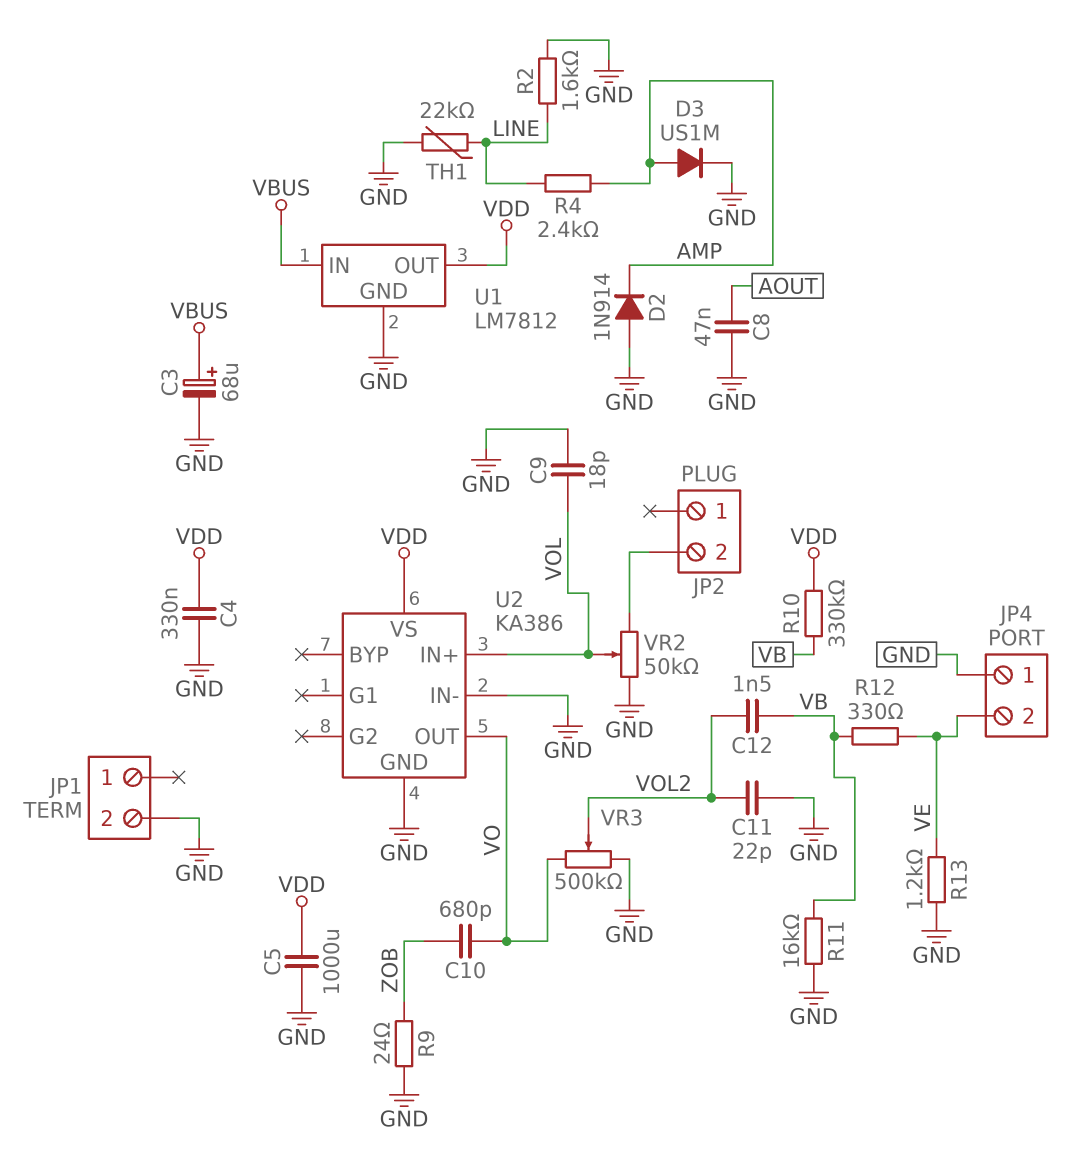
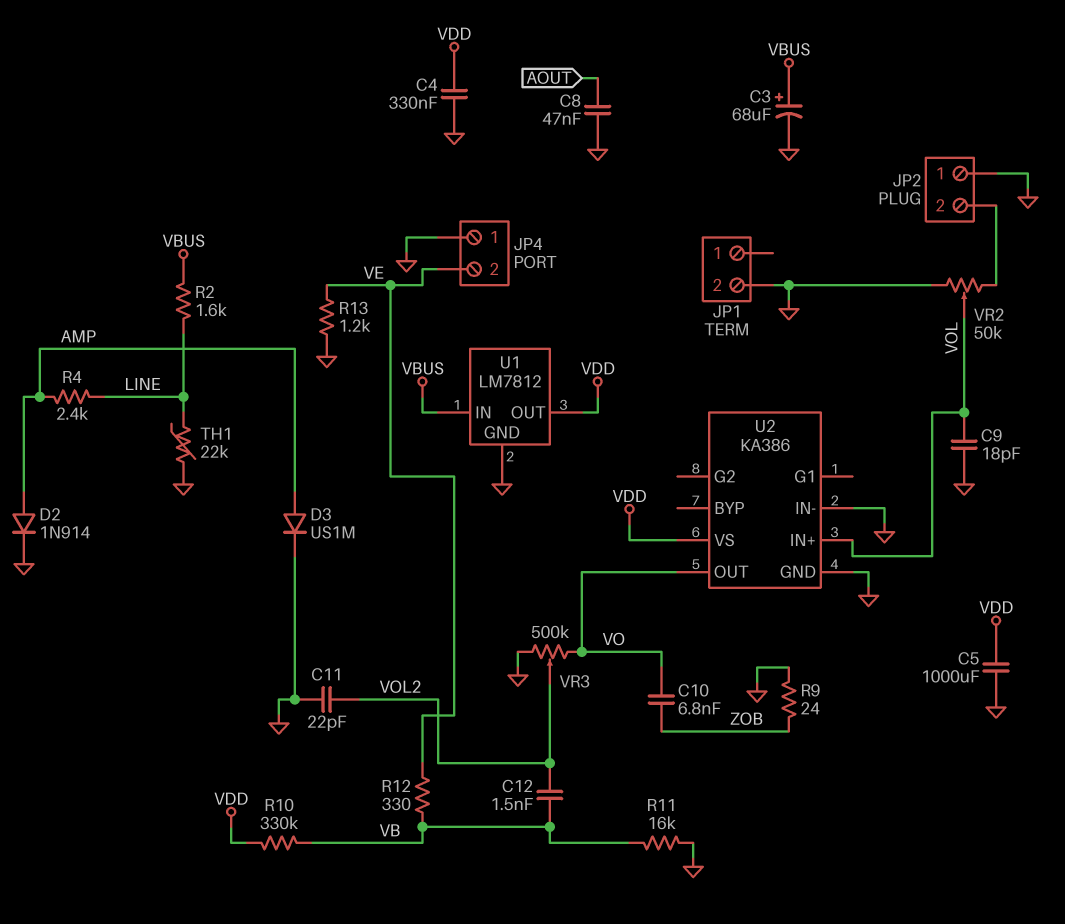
C10: 680pF (VO, ZOB) -> 6.8nF (VO, ZOB)
D2: diode 1N914 (A GND, K AMP) -> diode 1N914 (A AMP, K GND)
JP2 pin 1: none -> GND
R2: 1.6k (GND, LINE) -> 1.6k (LINE, VBUS)

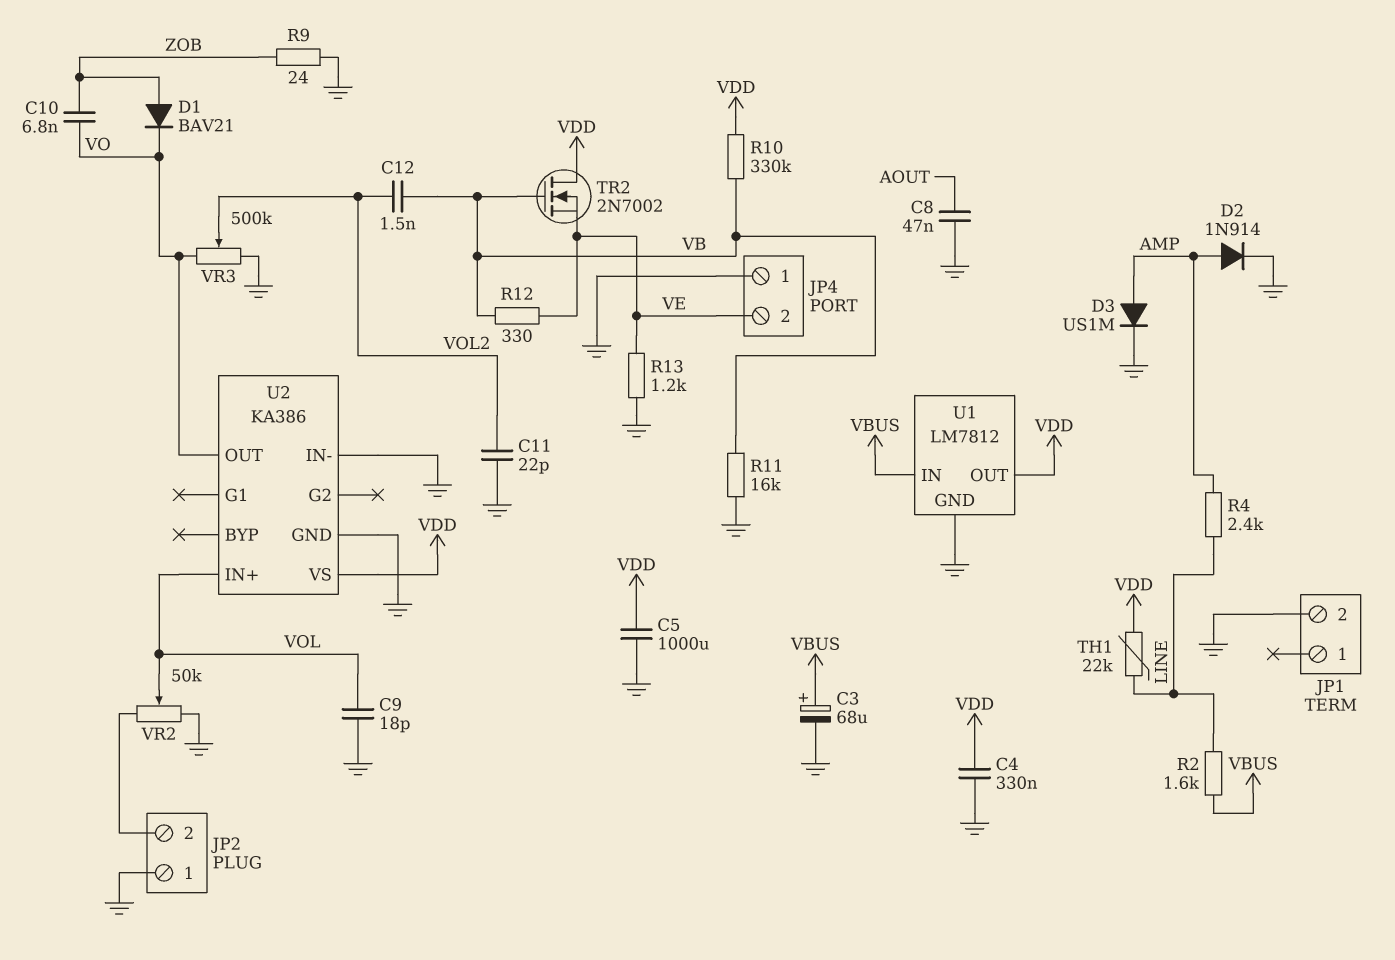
D1: none -> diode BAV21 (A ZOB, K VO)
TH1: 22k (GND, LINE) -> 22k (LINE, VDD)
TR2: none -> NMOS 2N7002 (G VB, D VDD, S VE)

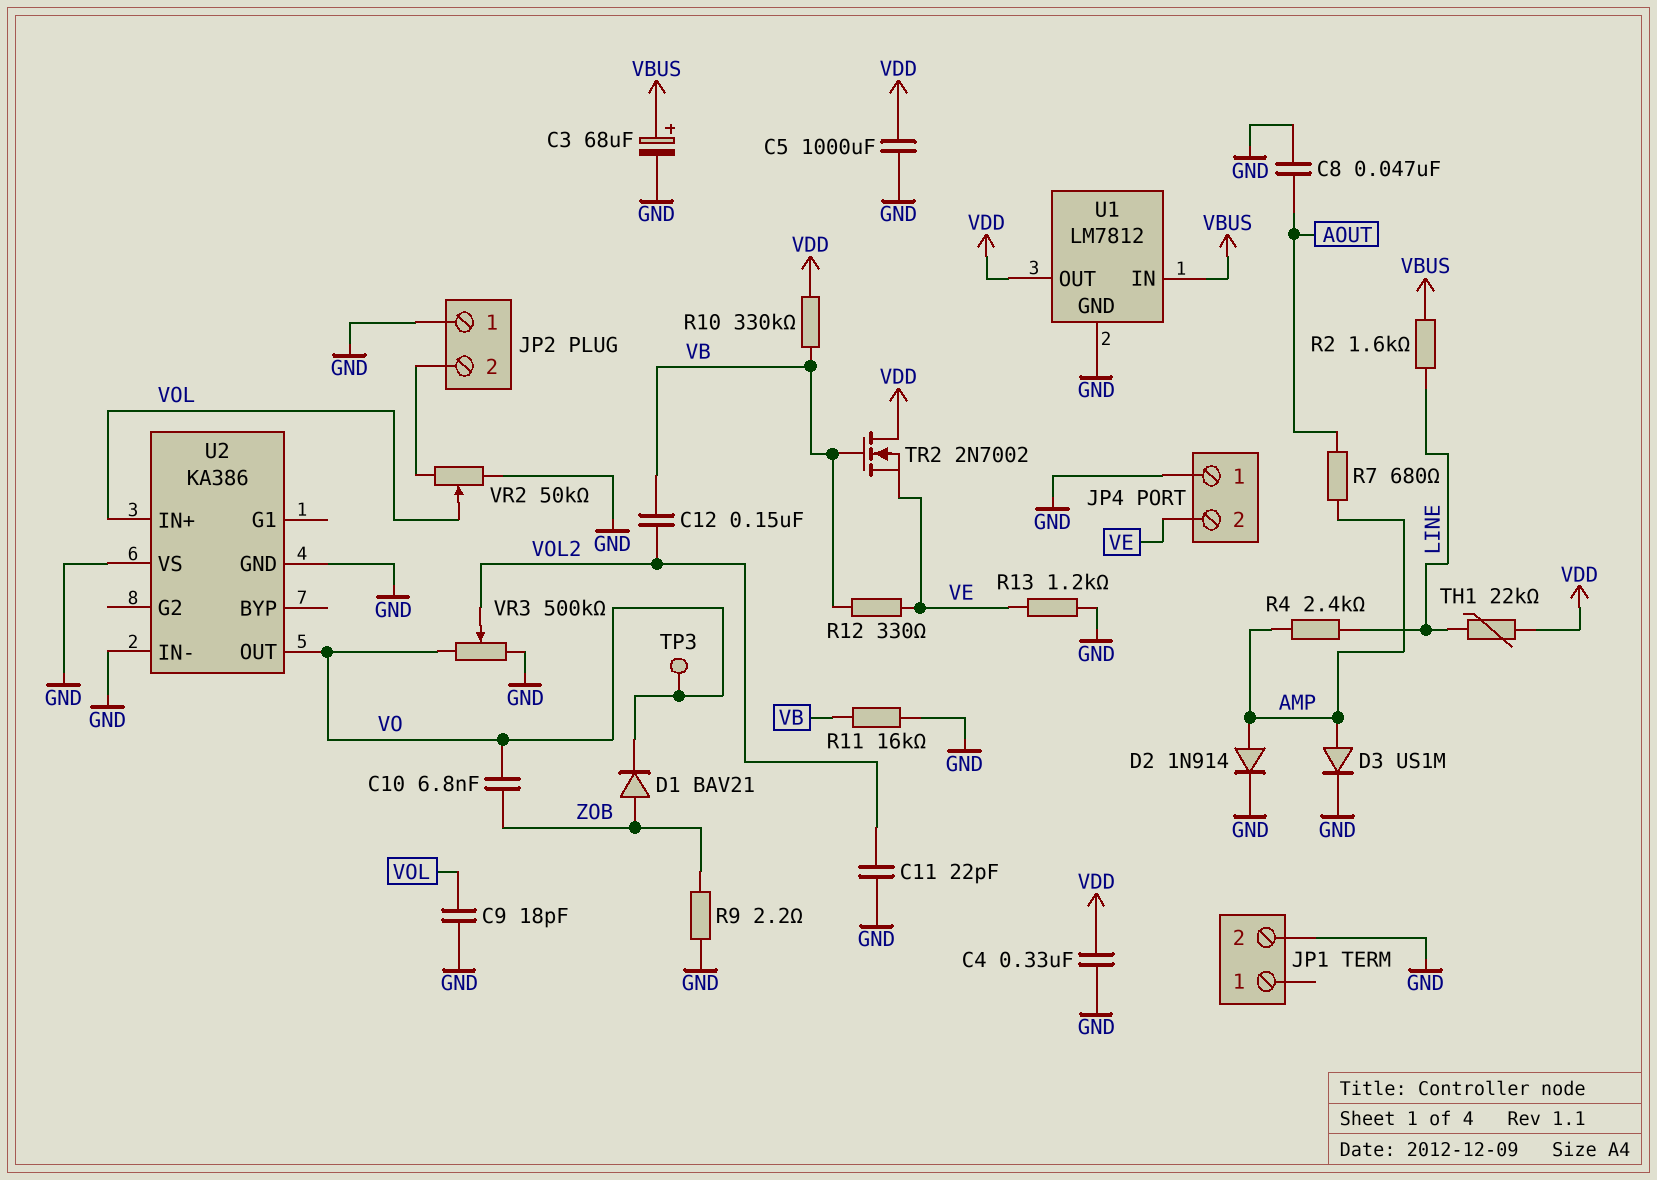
C12: 1.5nF (VB, VOL2) -> 150nF (VB, VOL2)
R7: none -> 680 (AMP, AOUT)
R9: 24 (GND, ZOB) -> 2.2 (GND, ZOB)
TP3: none -> test point (VO)
U2 pin VS: VDD -> GND

